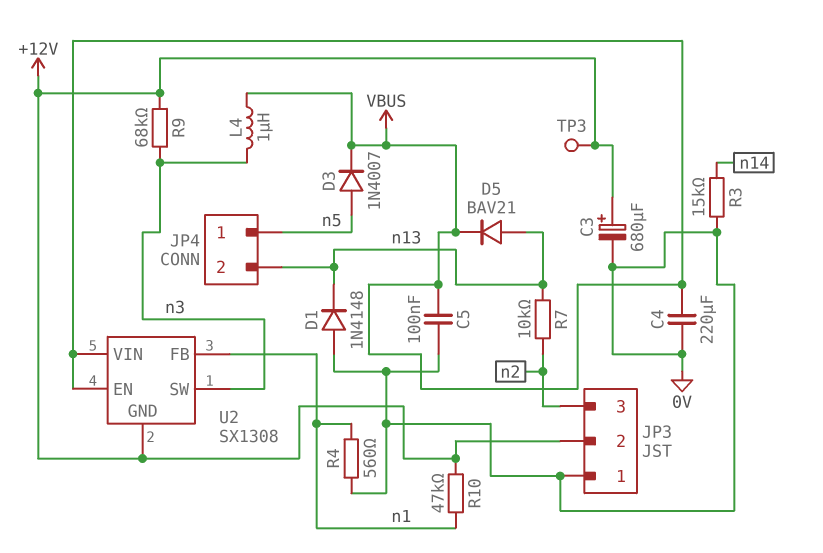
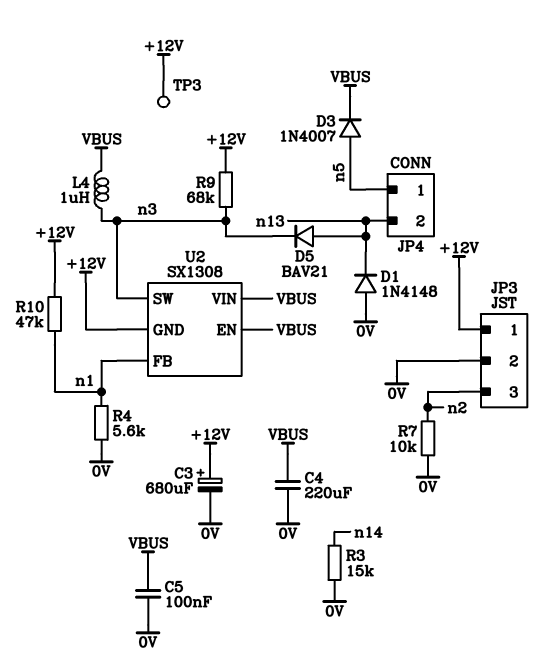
D5: diode BAV21 (A n13, K VBUS) -> diode BAV21 (A n13, K n3)
JP3 pin 1: 0V -> +12V
JP3 pin 2: +12V -> 0V
R4: 560 (0V, n1) -> 5.6k (0V, n1)
R7: 10k (n2, n13) -> 10k (0V, n2)

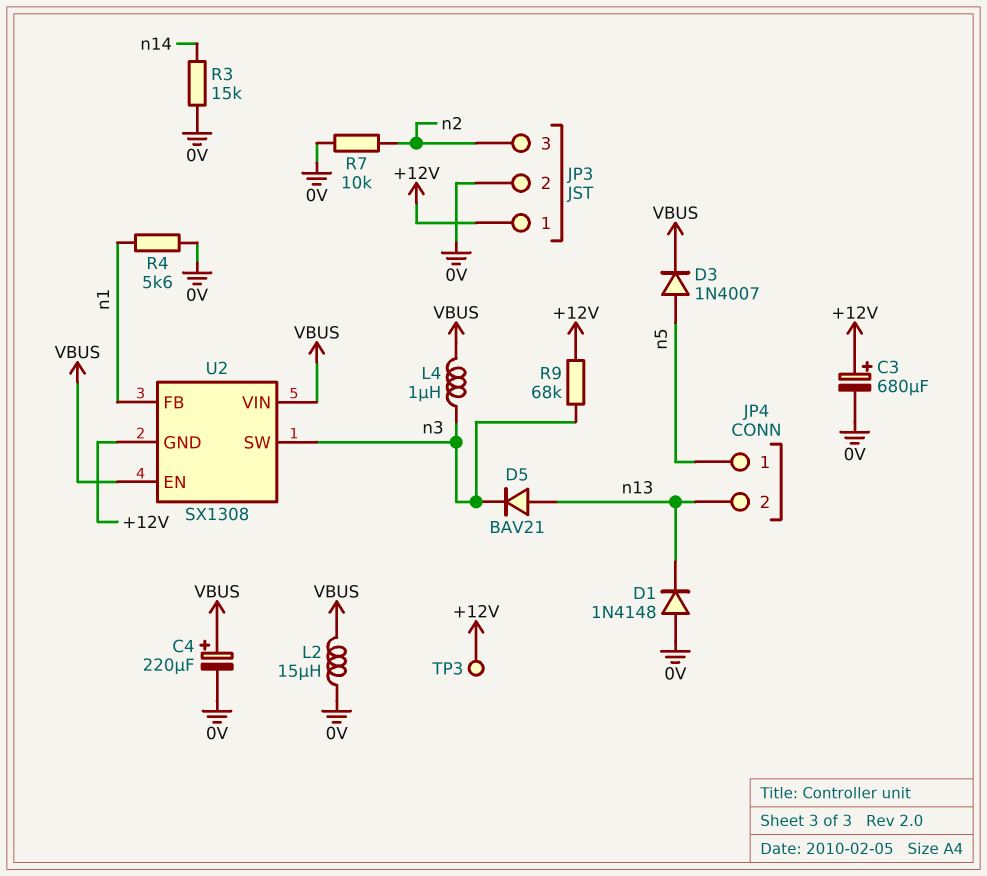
C4: 220uF (0V, VBUS) -> 220uF (plus VBUS, minus 0V)
C5: 100nF (0V, VBUS) -> none
L2: none -> 15uH (0V, VBUS)
R10: 47k (+12V, n1) -> none

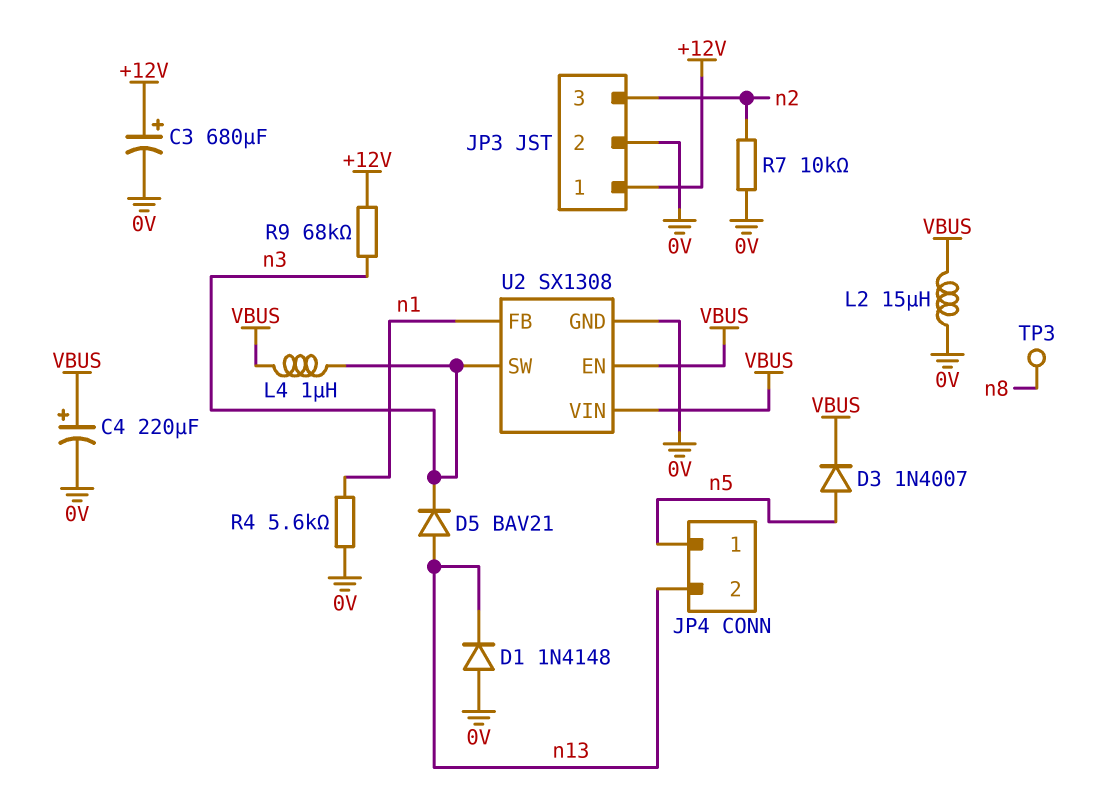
R3: 15k (0V, n14) -> none
TP3: test point (+12V) -> test point (n8)
U2 pin GND: +12V -> 0V

